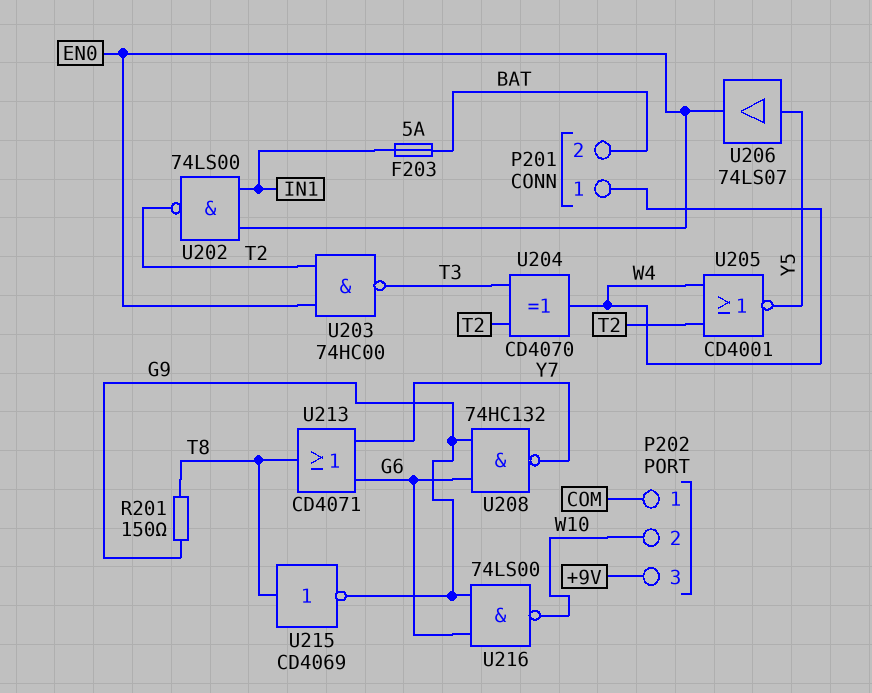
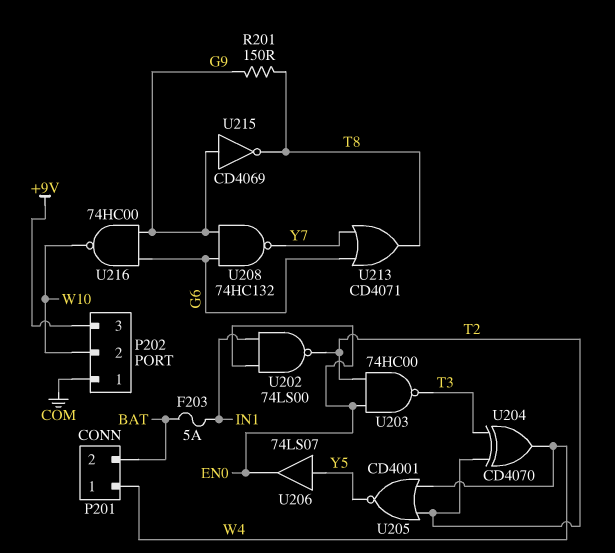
U215: NOT CD4069 (in T8, out G9) -> NOT CD4069 (in G9, out T8)
U216: NAND 74LS00 (in G6, in G9, out W10) -> NAND 74HC00 (in G6, in G9, out W10)

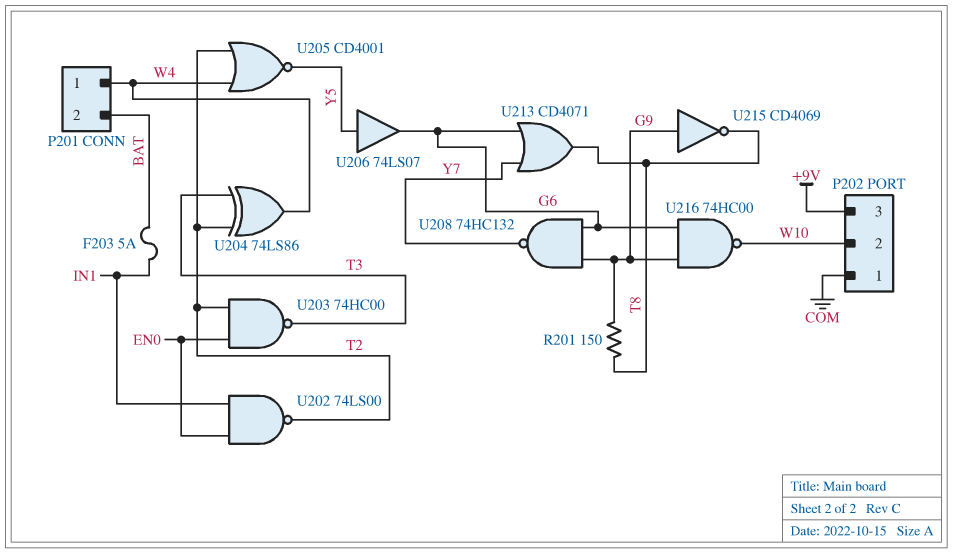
U204: XOR CD4070 (in T2, in T3, out W4) -> XOR 74LS86 (in T2, in T3, out W4)
U206: buffer 74LS07 (in Y5, out EN0) -> buffer 74LS07 (in Y5, out G6)

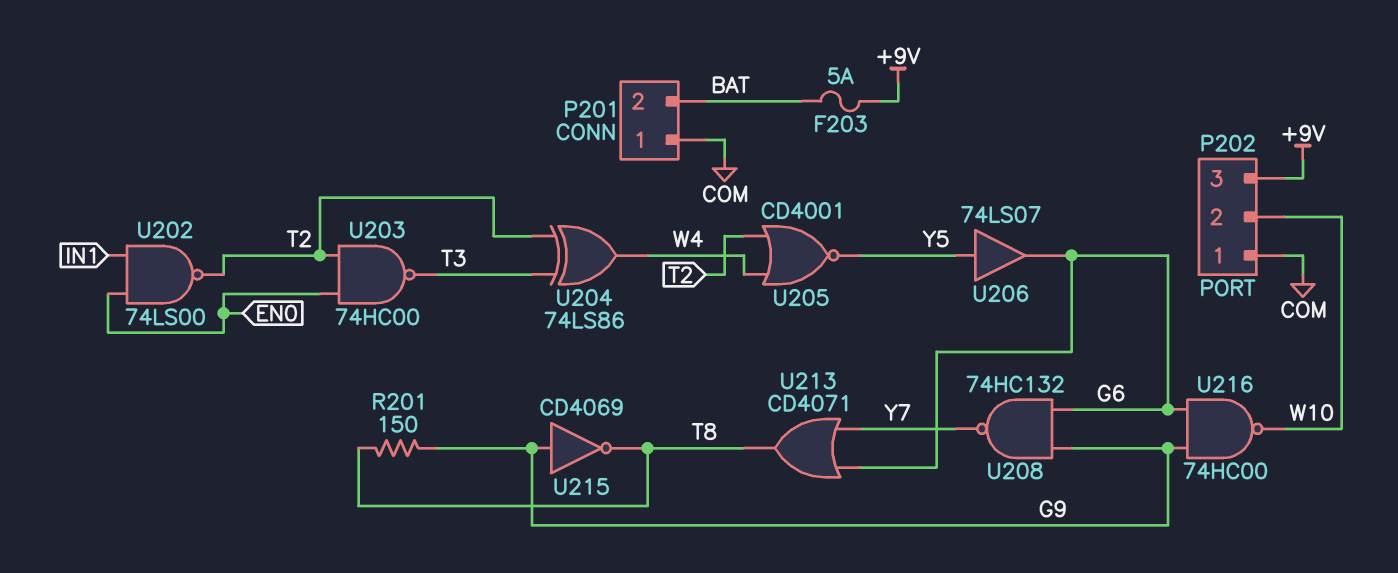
F203: 5A (BAT, IN1) -> 5A (+9V, BAT)
P201 pin 1: W4 -> COM

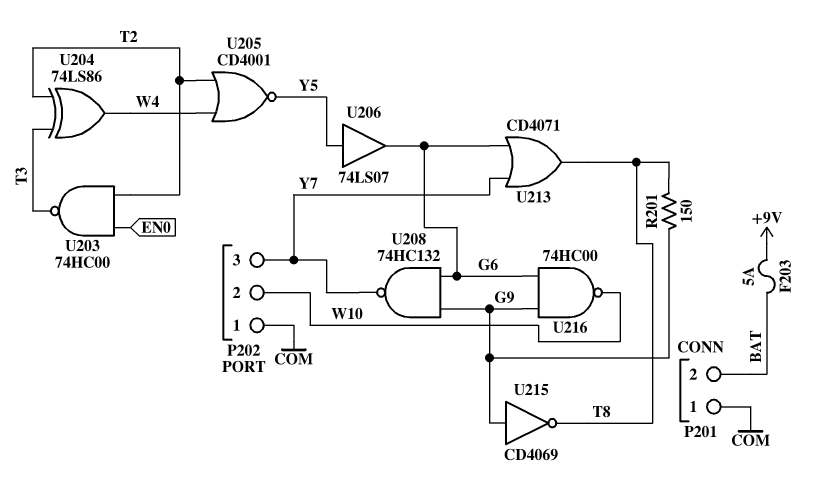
P202 pin 3: +9V -> Y7
U202: NAND 74LS00 (in EN0, in IN1, out T2) -> none

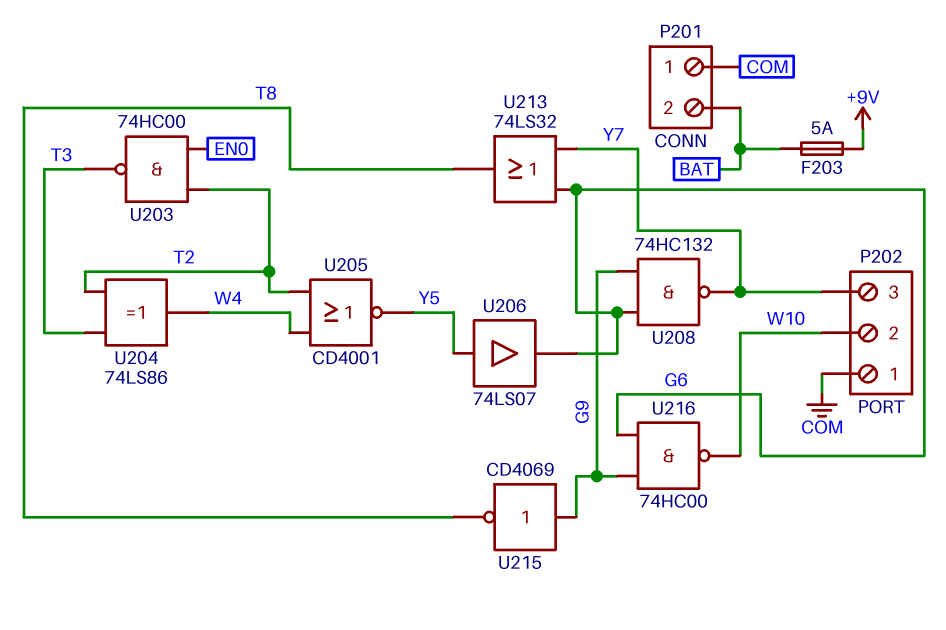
R201: 150 (G9, T8) -> none
U213: OR CD4071 (in G6, in Y7, out T8) -> OR 74LS32 (in G6, in Y7, out T8)

